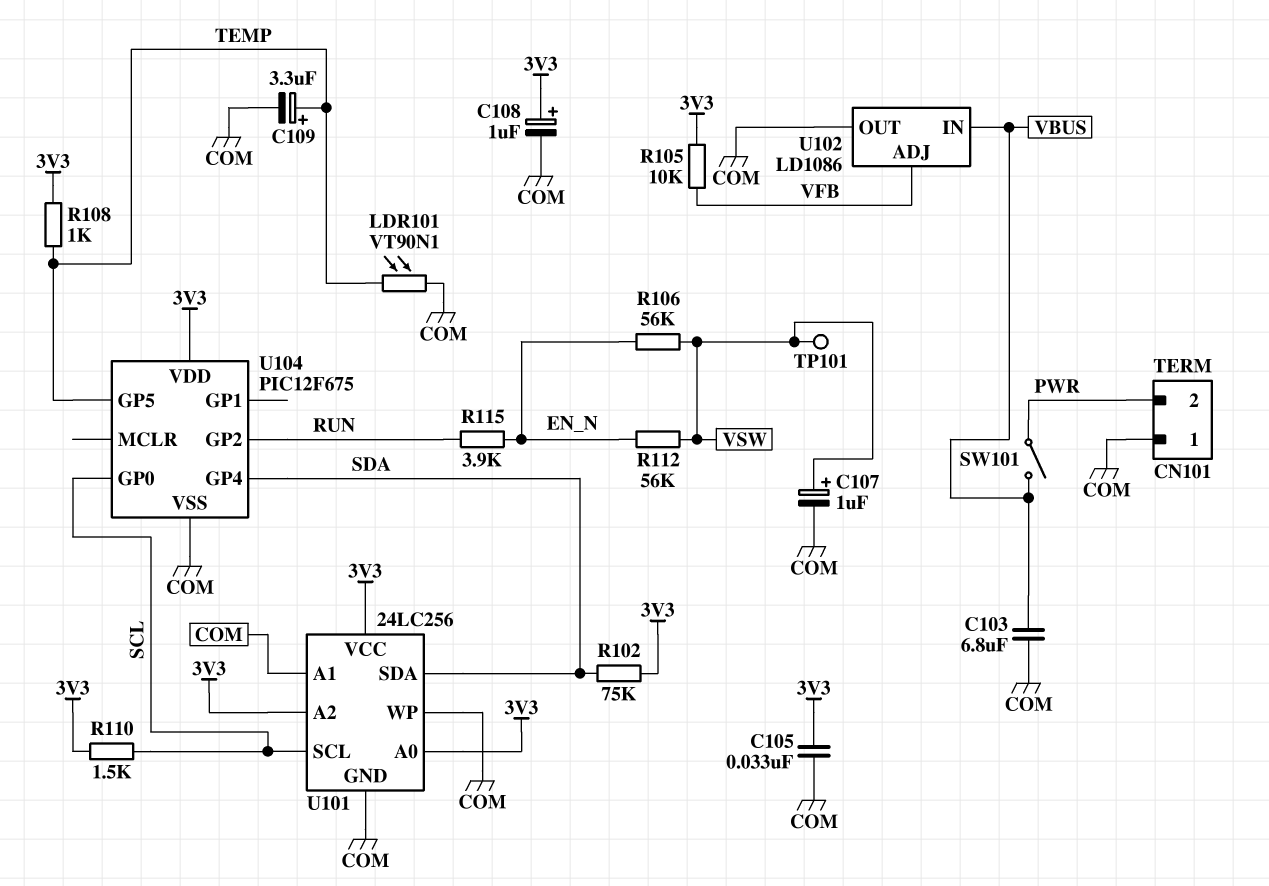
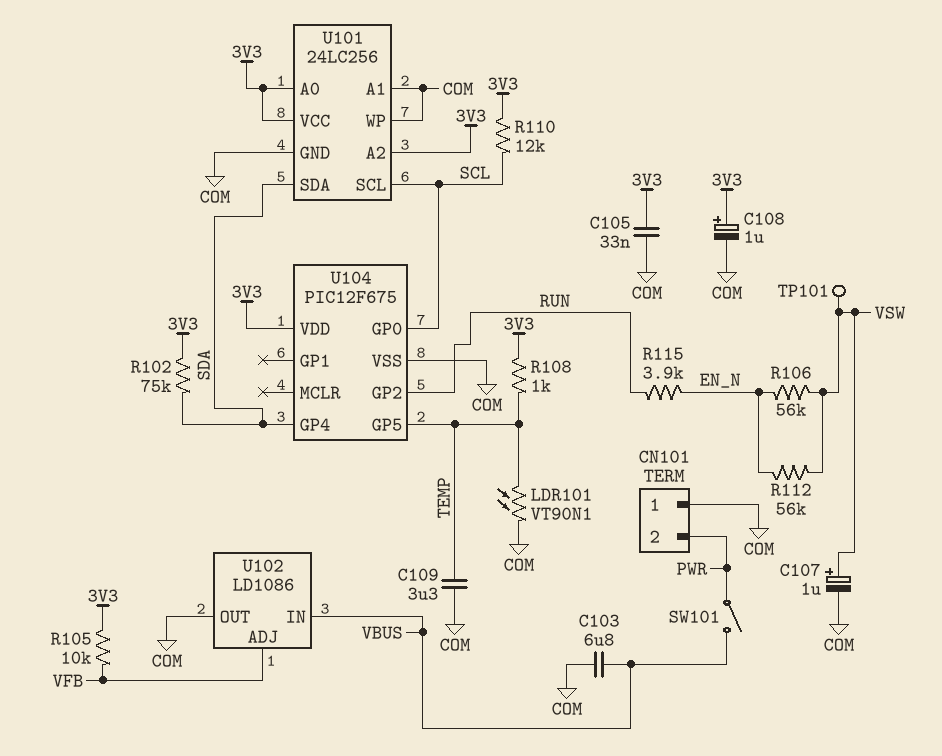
C109: 3.3uF (plus TEMP, minus COM) -> 3.3uF (COM, TEMP)
R110: 1.5k (3V3, SCL) -> 12k (3V3, SCL)

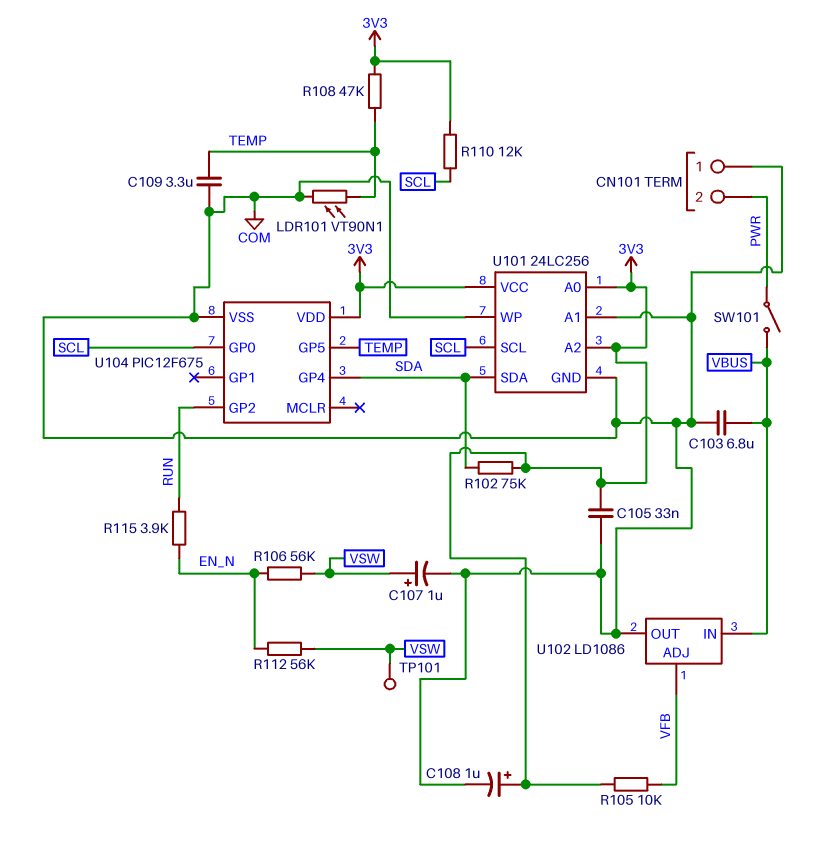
R108: 1k (3V3, TEMP) -> 47k (3V3, TEMP)

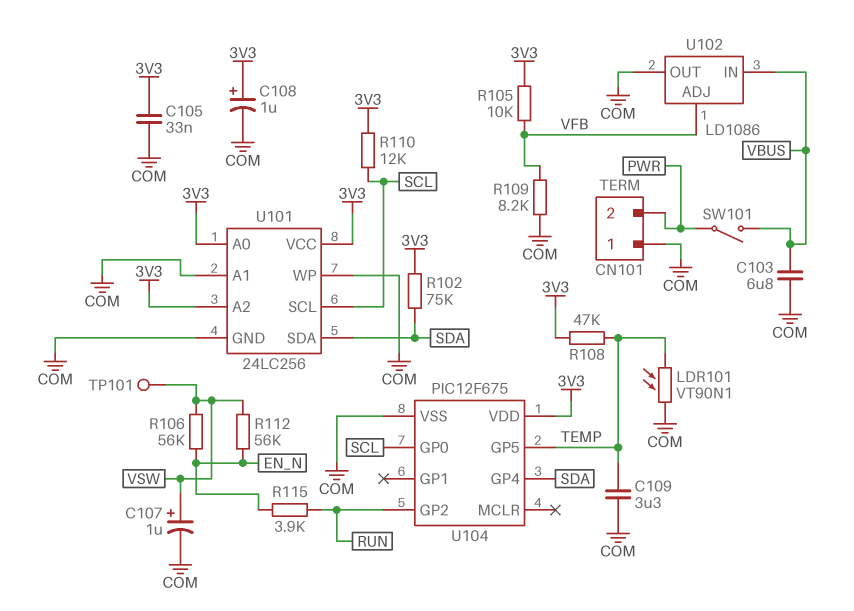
R109: none -> 8.2k (COM, VFB)

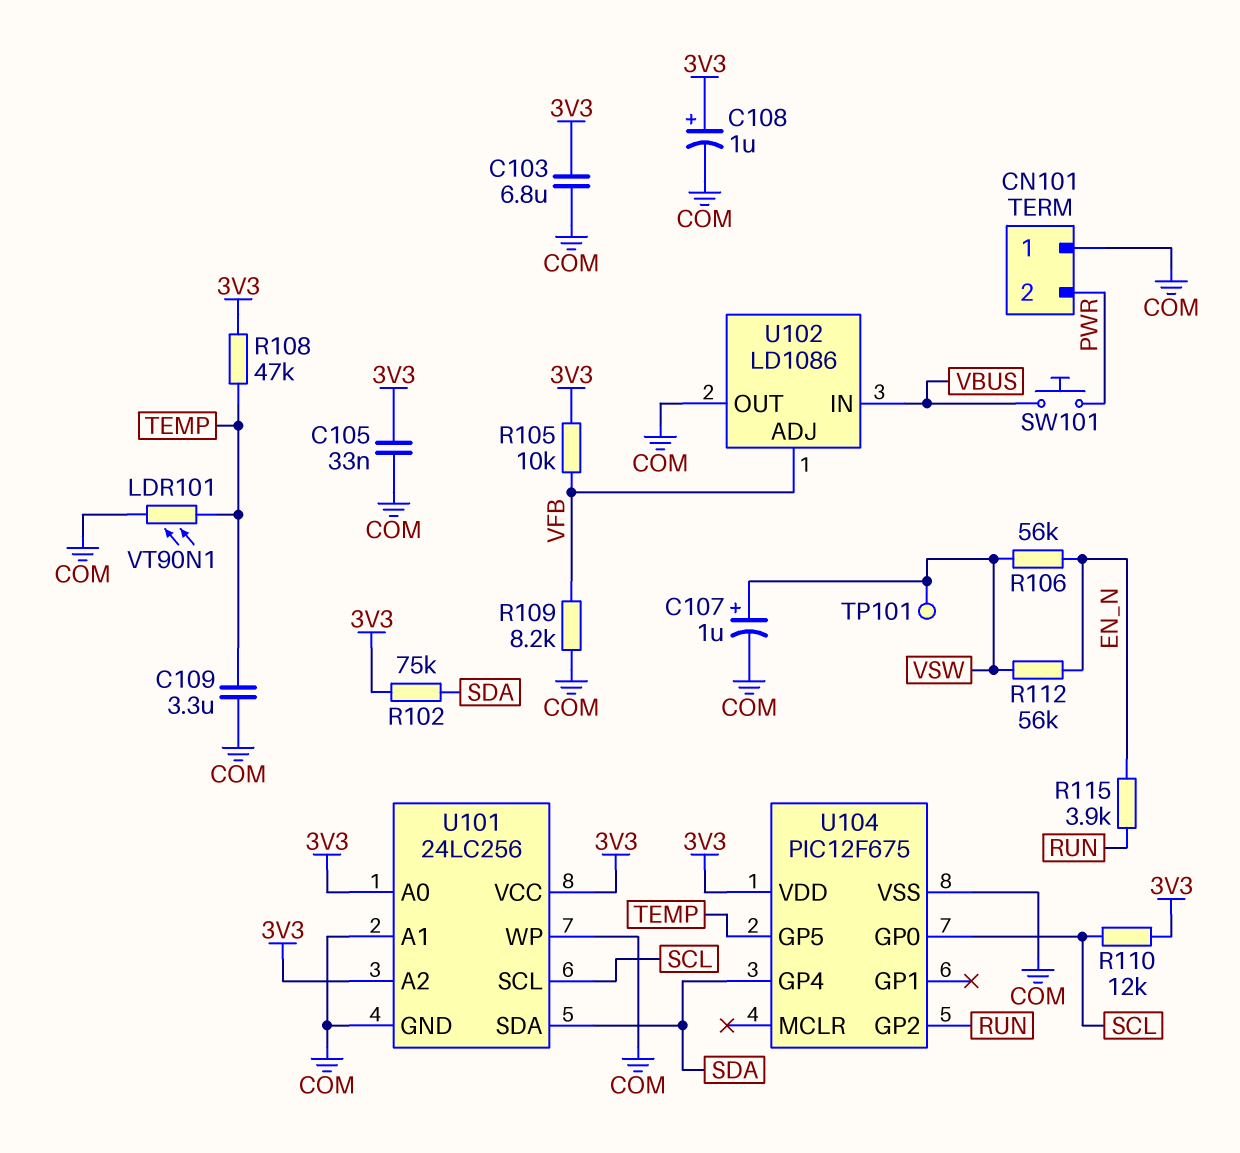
C103: 6.8uF (COM, VBUS) -> 6.8uF (3V3, COM)
SW101: switch (PWR, VBUS) -> button (PWR, VBUS)

